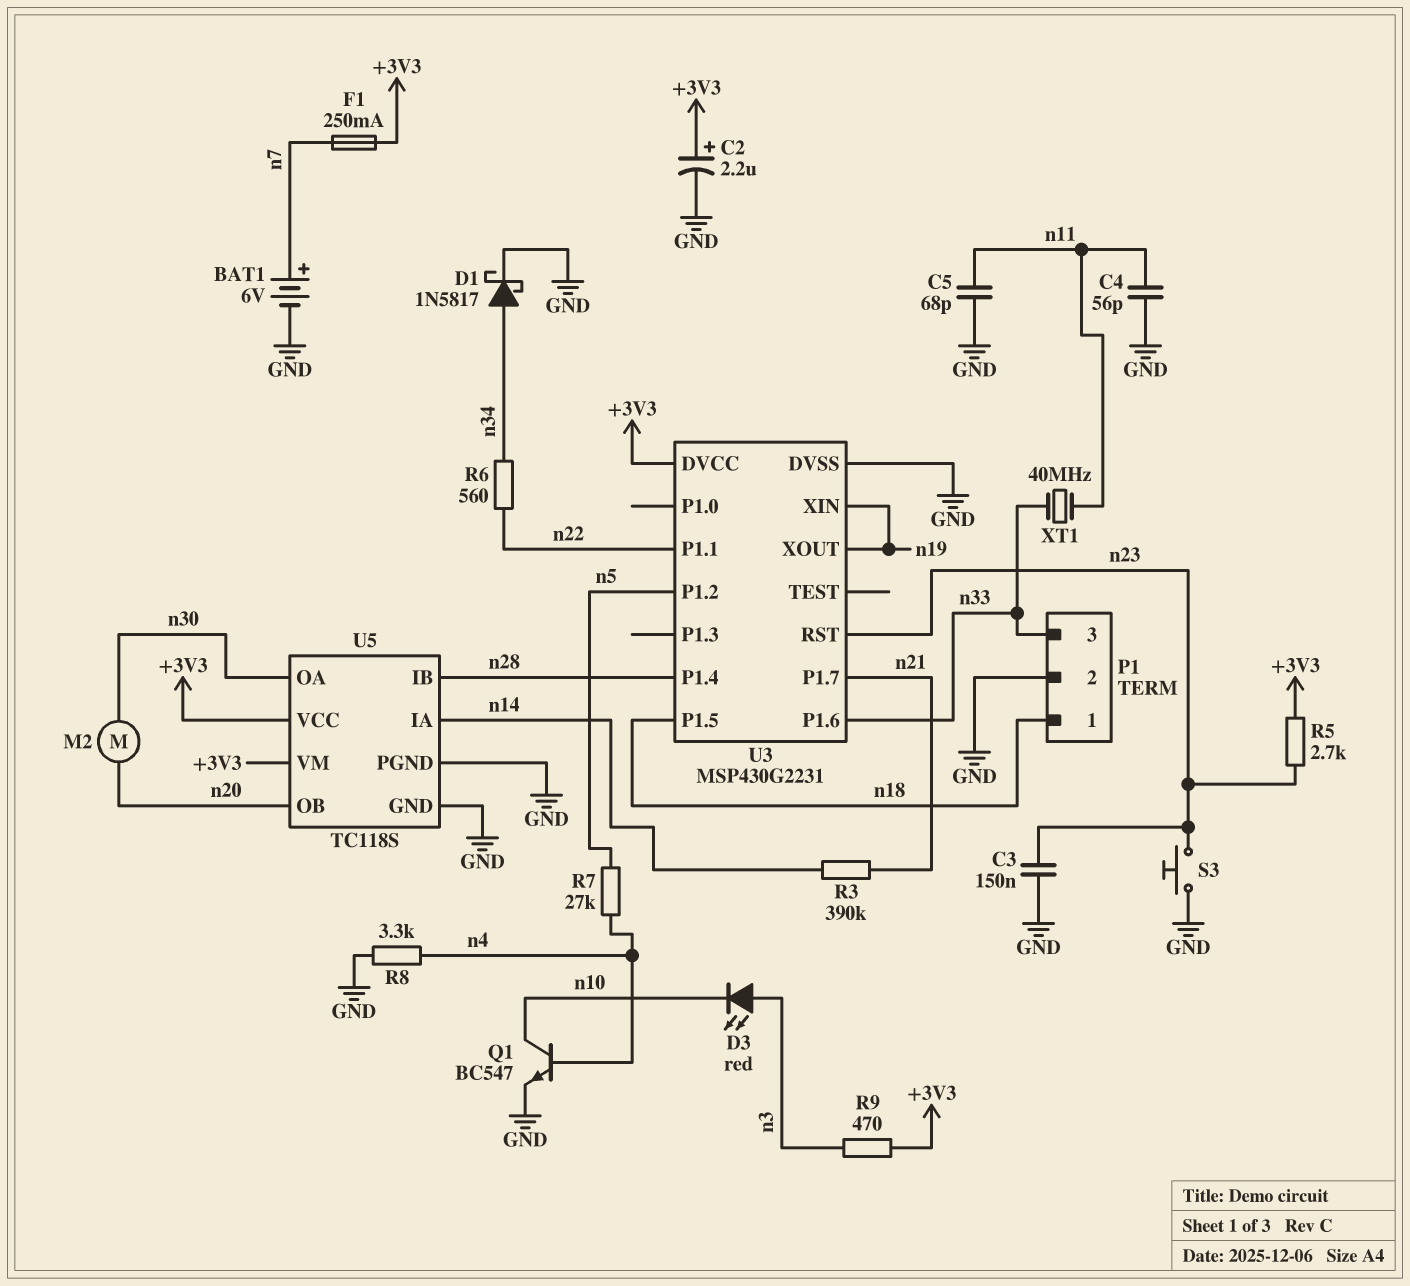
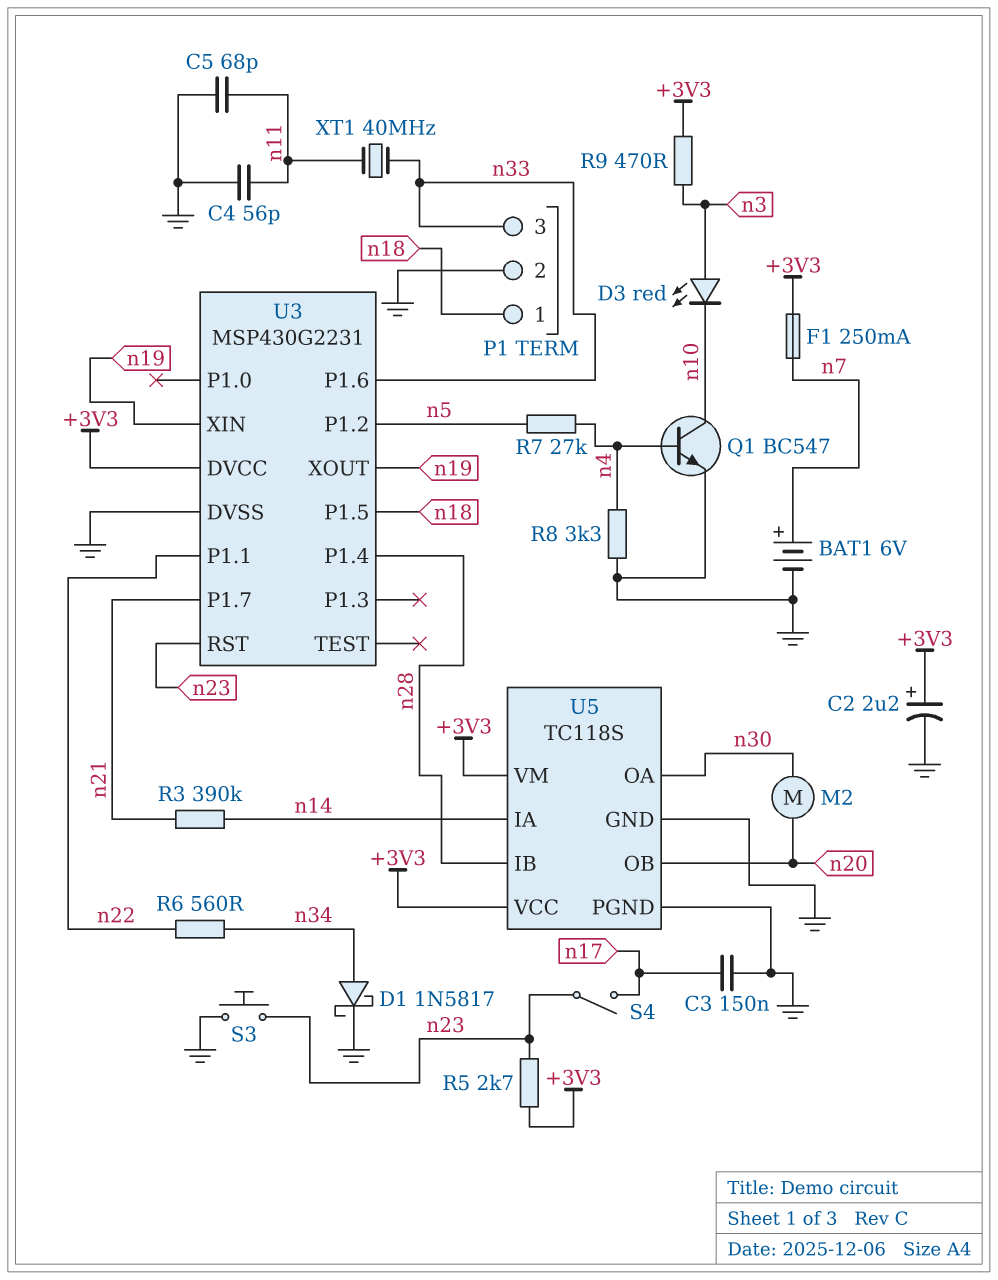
C3: 150nF (GND, n23) -> 150nF (GND, n17)
S4: none -> switch (n17, n23)

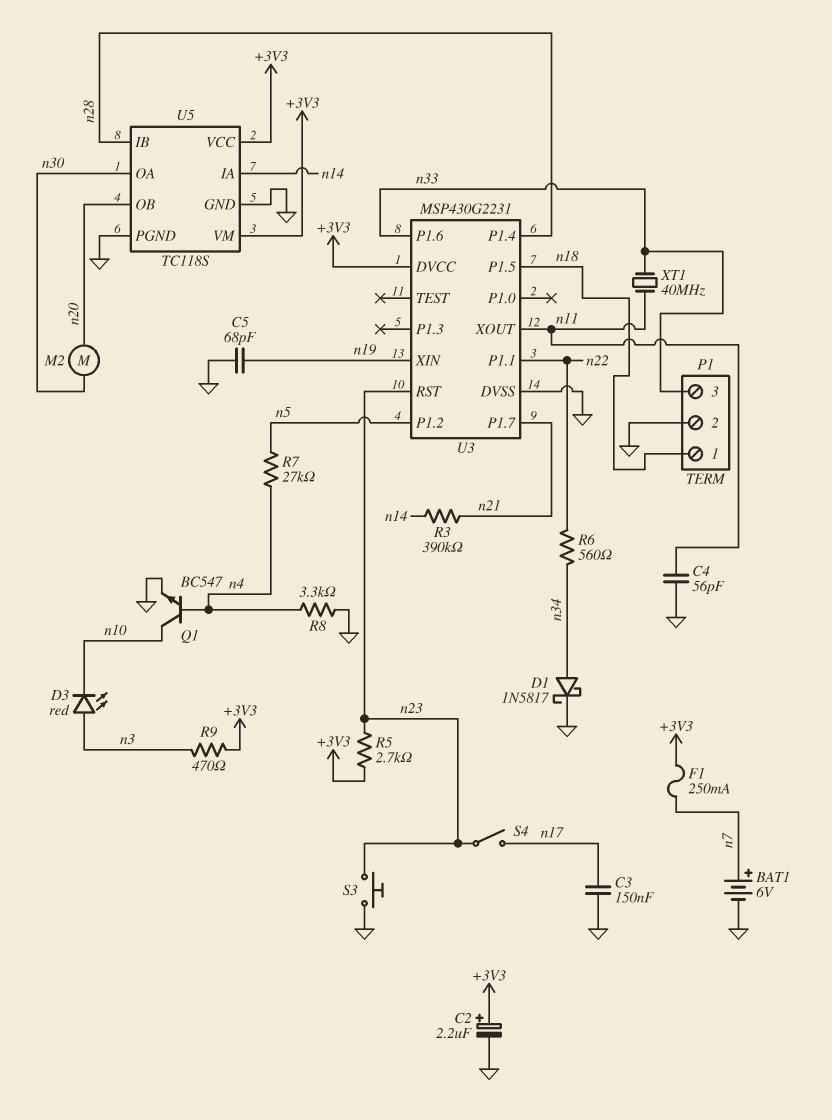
C5: 68pF (GND, n11) -> 68pF (GND, n19)
U3 pin XOUT: n19 -> n11

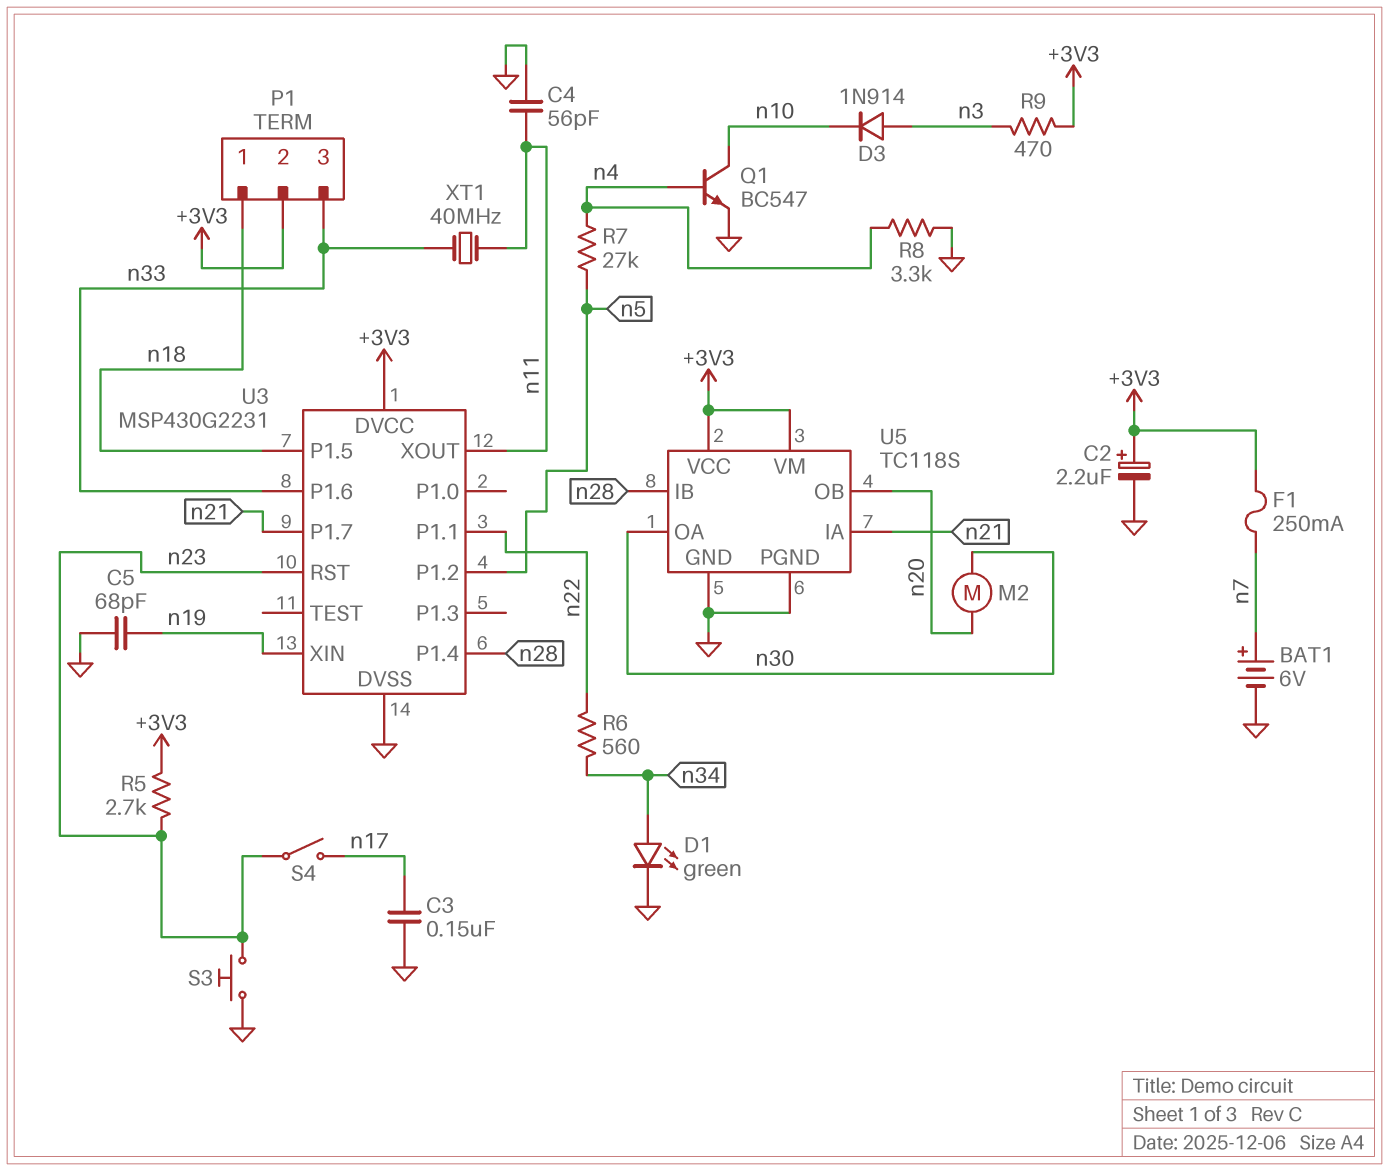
D1: schottky 1N5817 (A n34, K GND) -> LED green (A n34, K GND)
D3: LED red (A n3, K n10) -> diode 1N914 (A n3, K n10)
P1 pin 2: GND -> +3V3
R3: 390k (n14, n21) -> none
U5 pin IA: n14 -> n21

